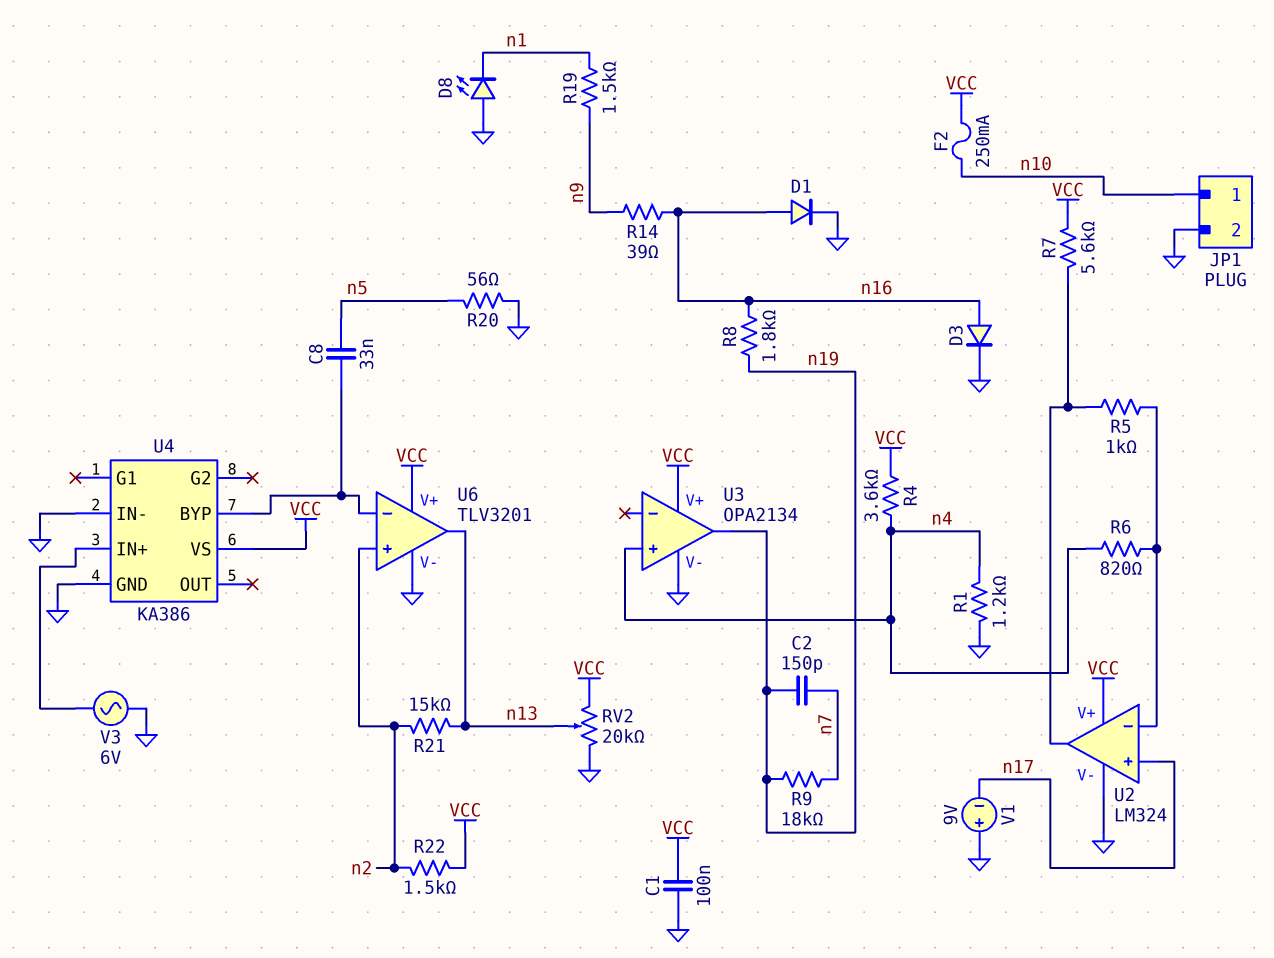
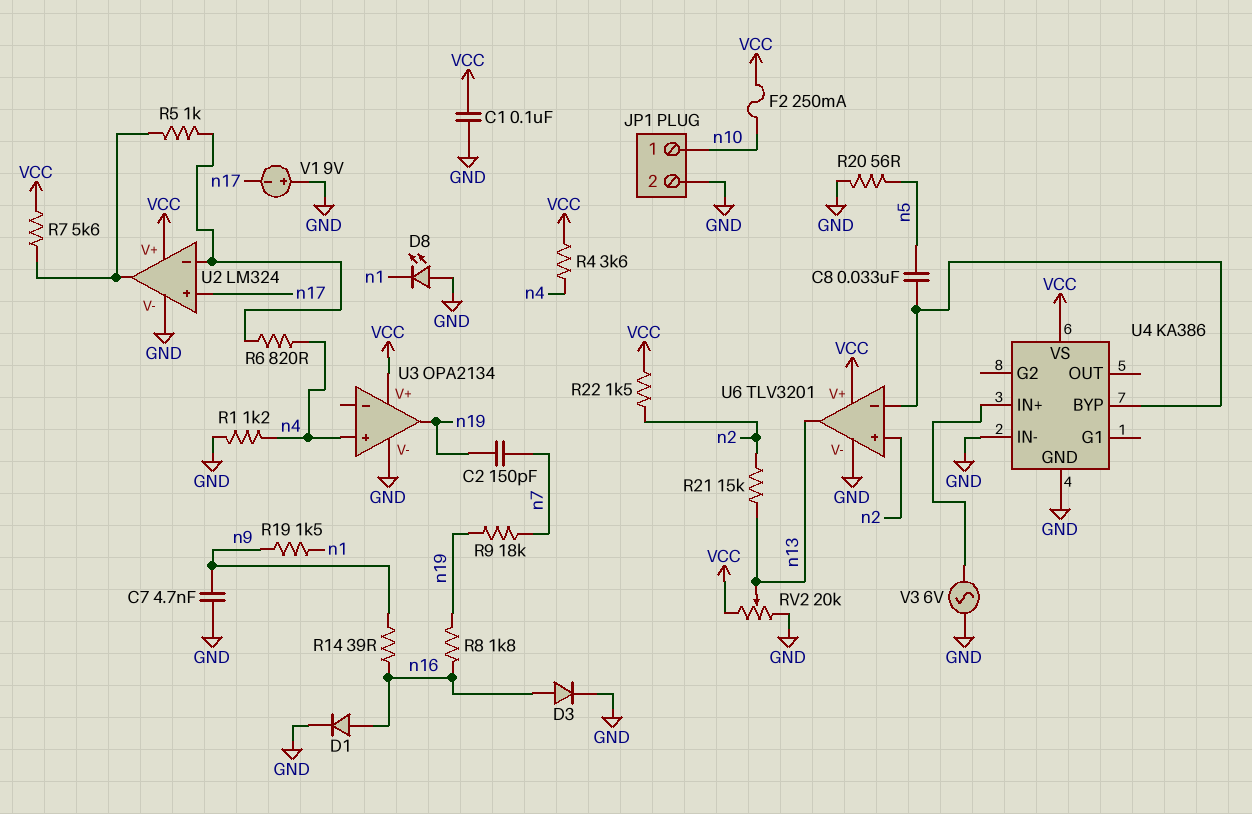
C7: none -> 4.7nF (GND, n9)

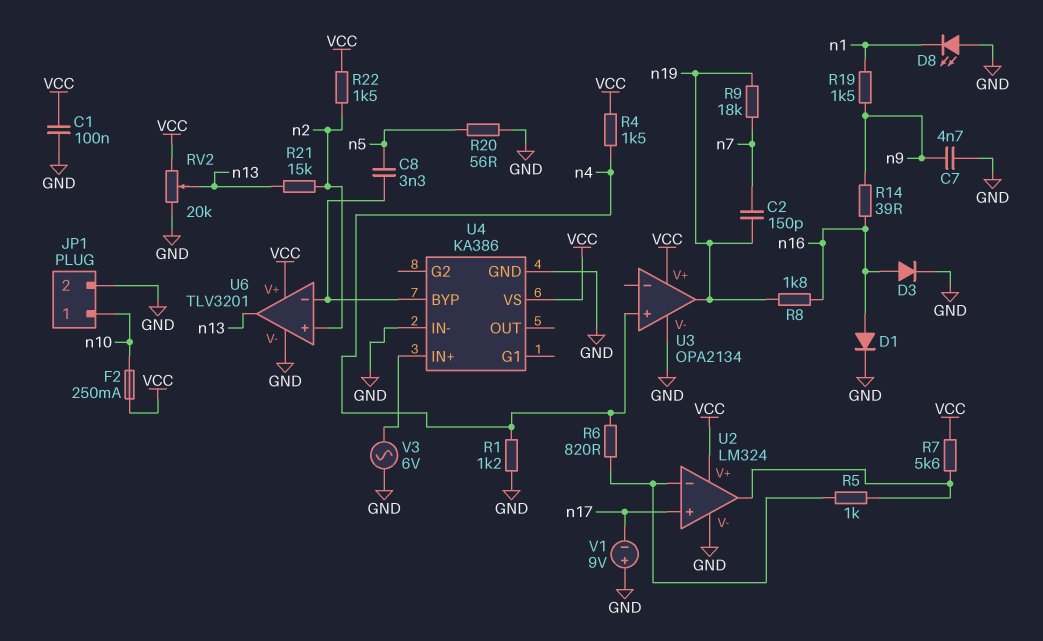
C8: 33nF (U4/BYP, n5) -> 3.3nF (U4/BYP, n5)
R4: 3.6k (VCC, n4) -> 1.5k (VCC, n4)

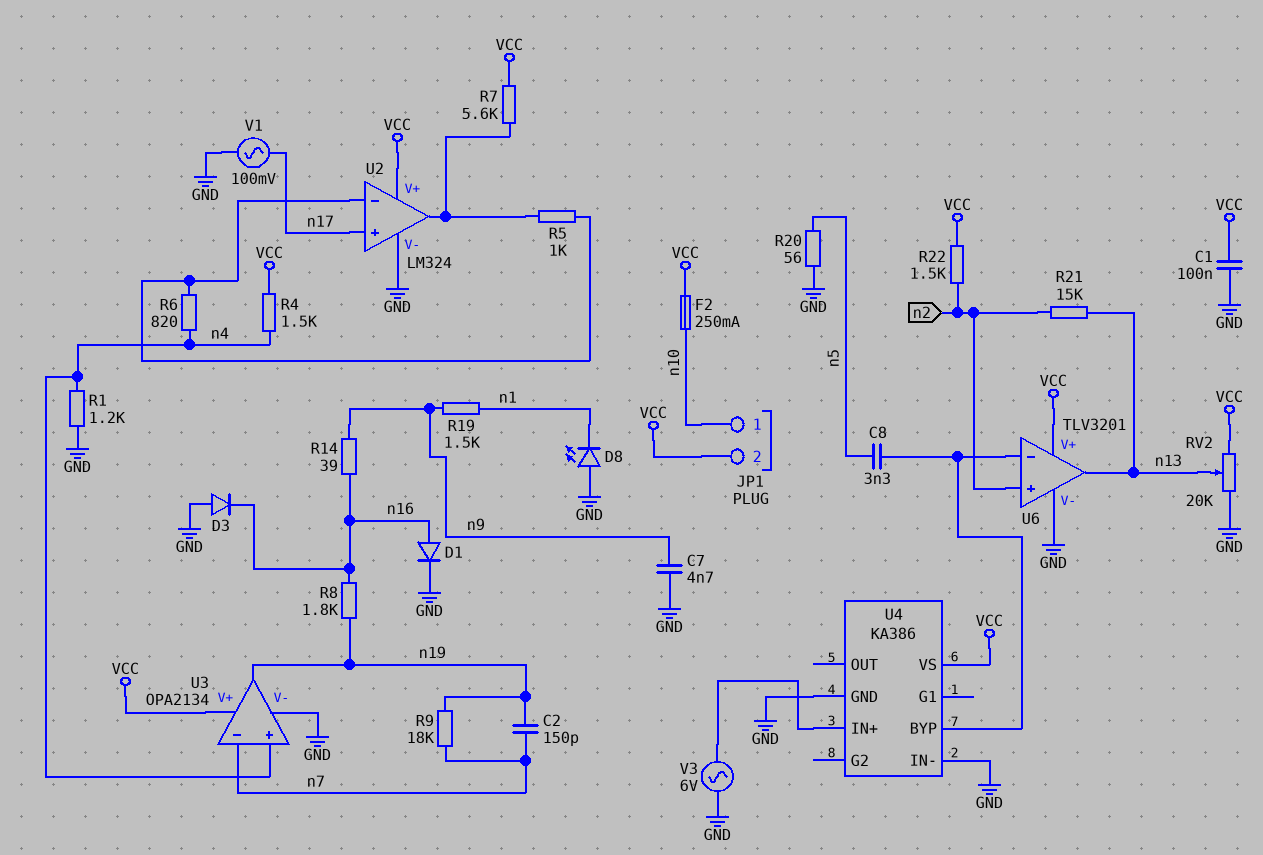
D3: diode (A n16, K GND) -> diode (A GND, K n16)
JP1 pin 2: GND -> VCC
U3 pin in-: none -> n7
V1: 9V (plus GND, minus n17) -> AC 100mV (GND, n17)

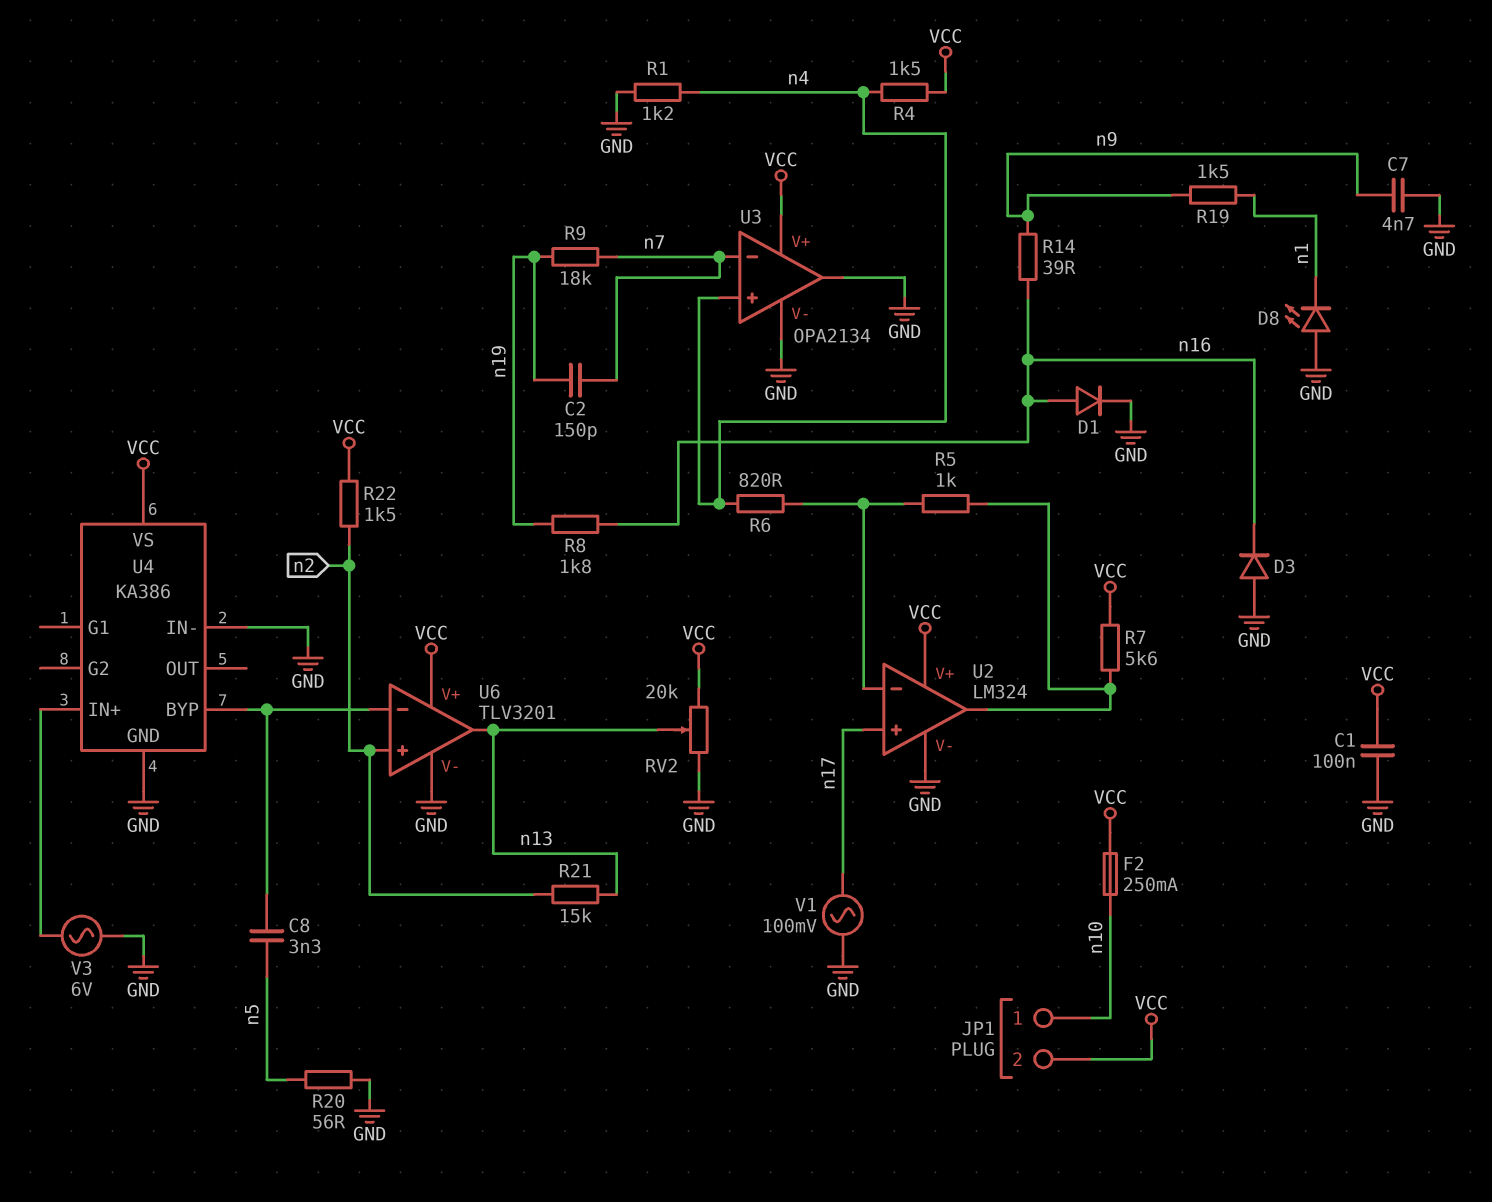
U3 pin out: n19 -> GND

